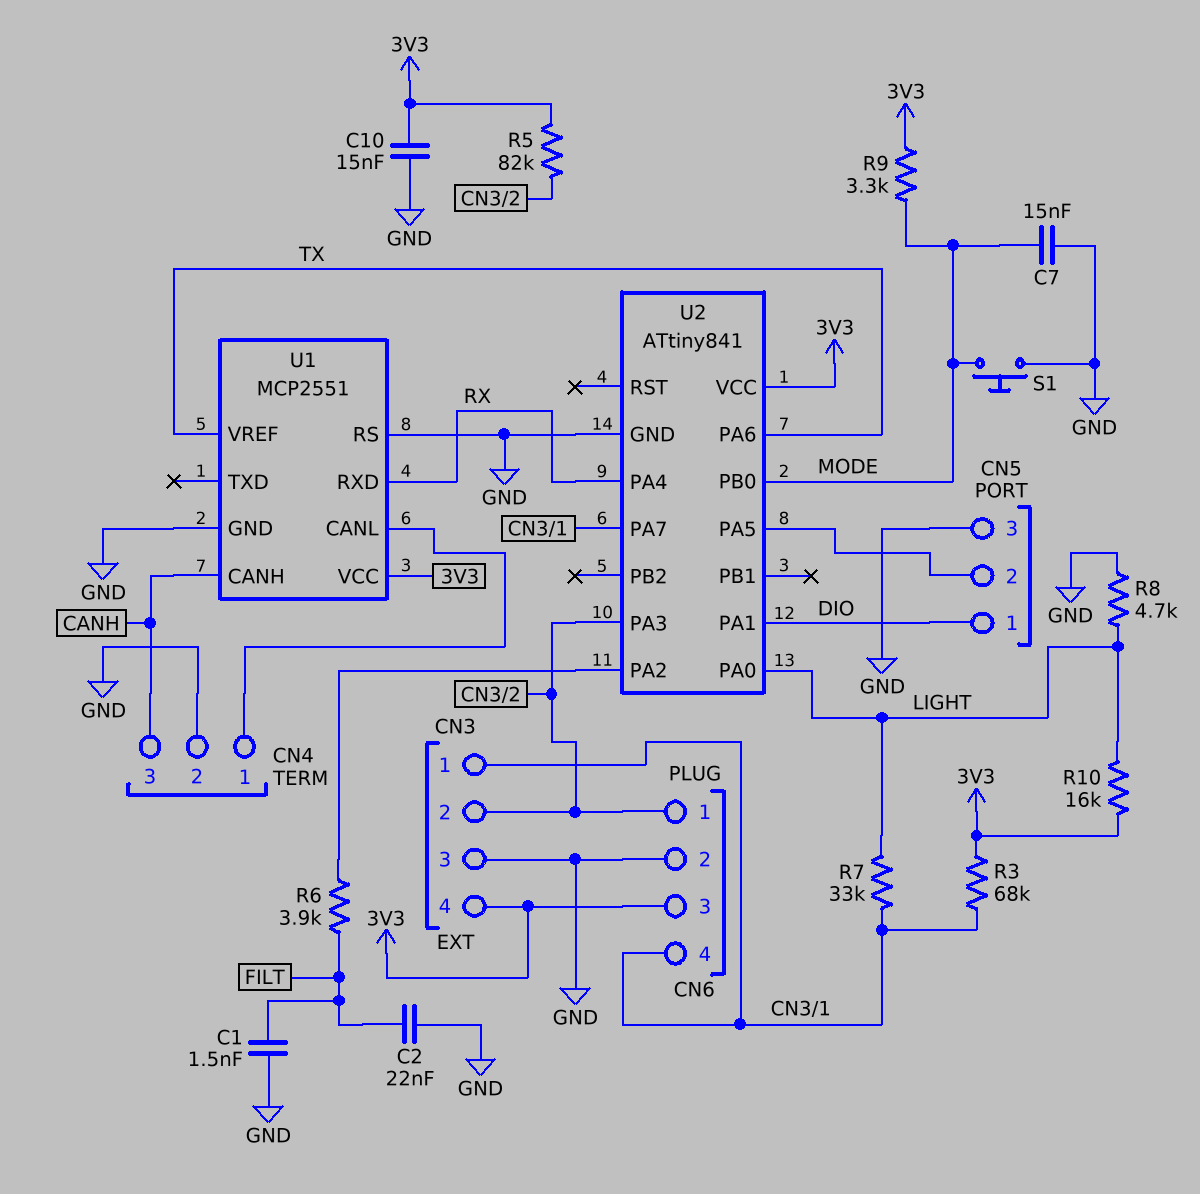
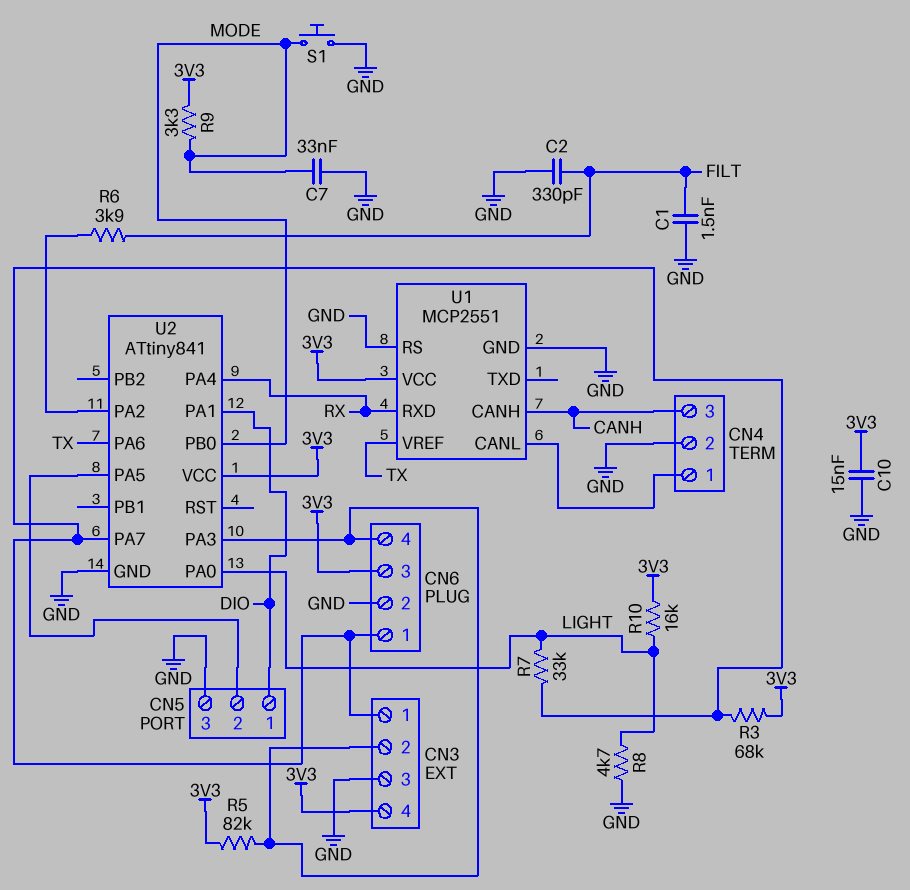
C2: 22nF (FILT, GND) -> 330pF (FILT, GND)
C7: 15nF (GND, MODE) -> 33nF (GND, MODE)
CN6 pin 1: CN3/2 -> CN3/1
CN6 pin 4: CN3/1 -> CN3/2

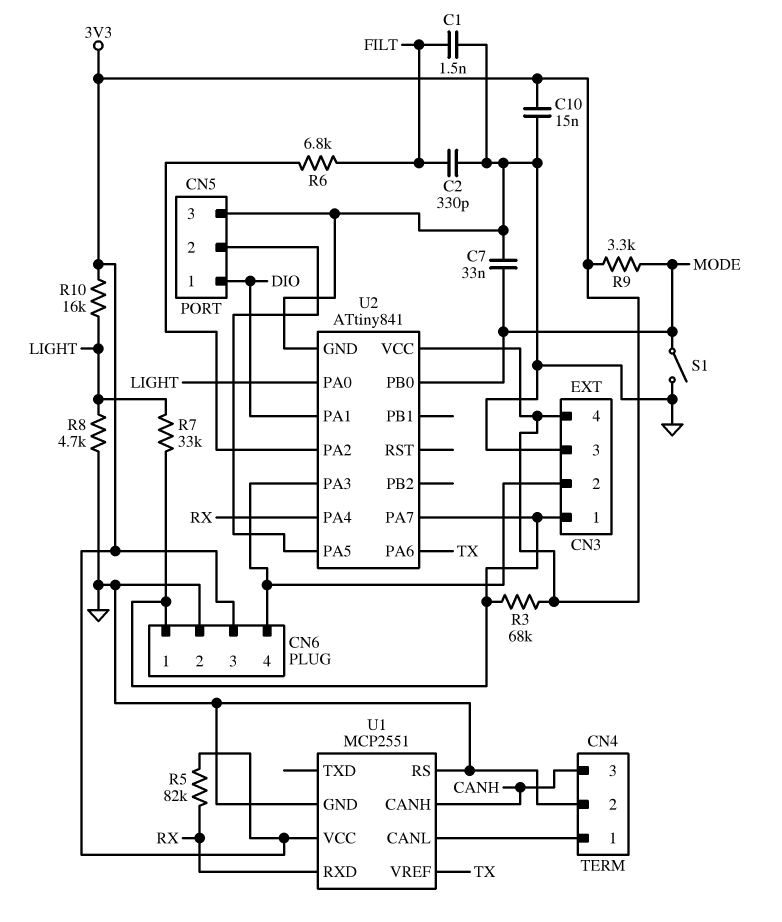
R5: 82k (3V3, CN3/2) -> 82k (3V3, RX)
R6: 3.9k (FILT, U2/PA2) -> 6.8k (FILT, U2/PA2)
S1: button (GND, MODE) -> switch (GND, MODE)

